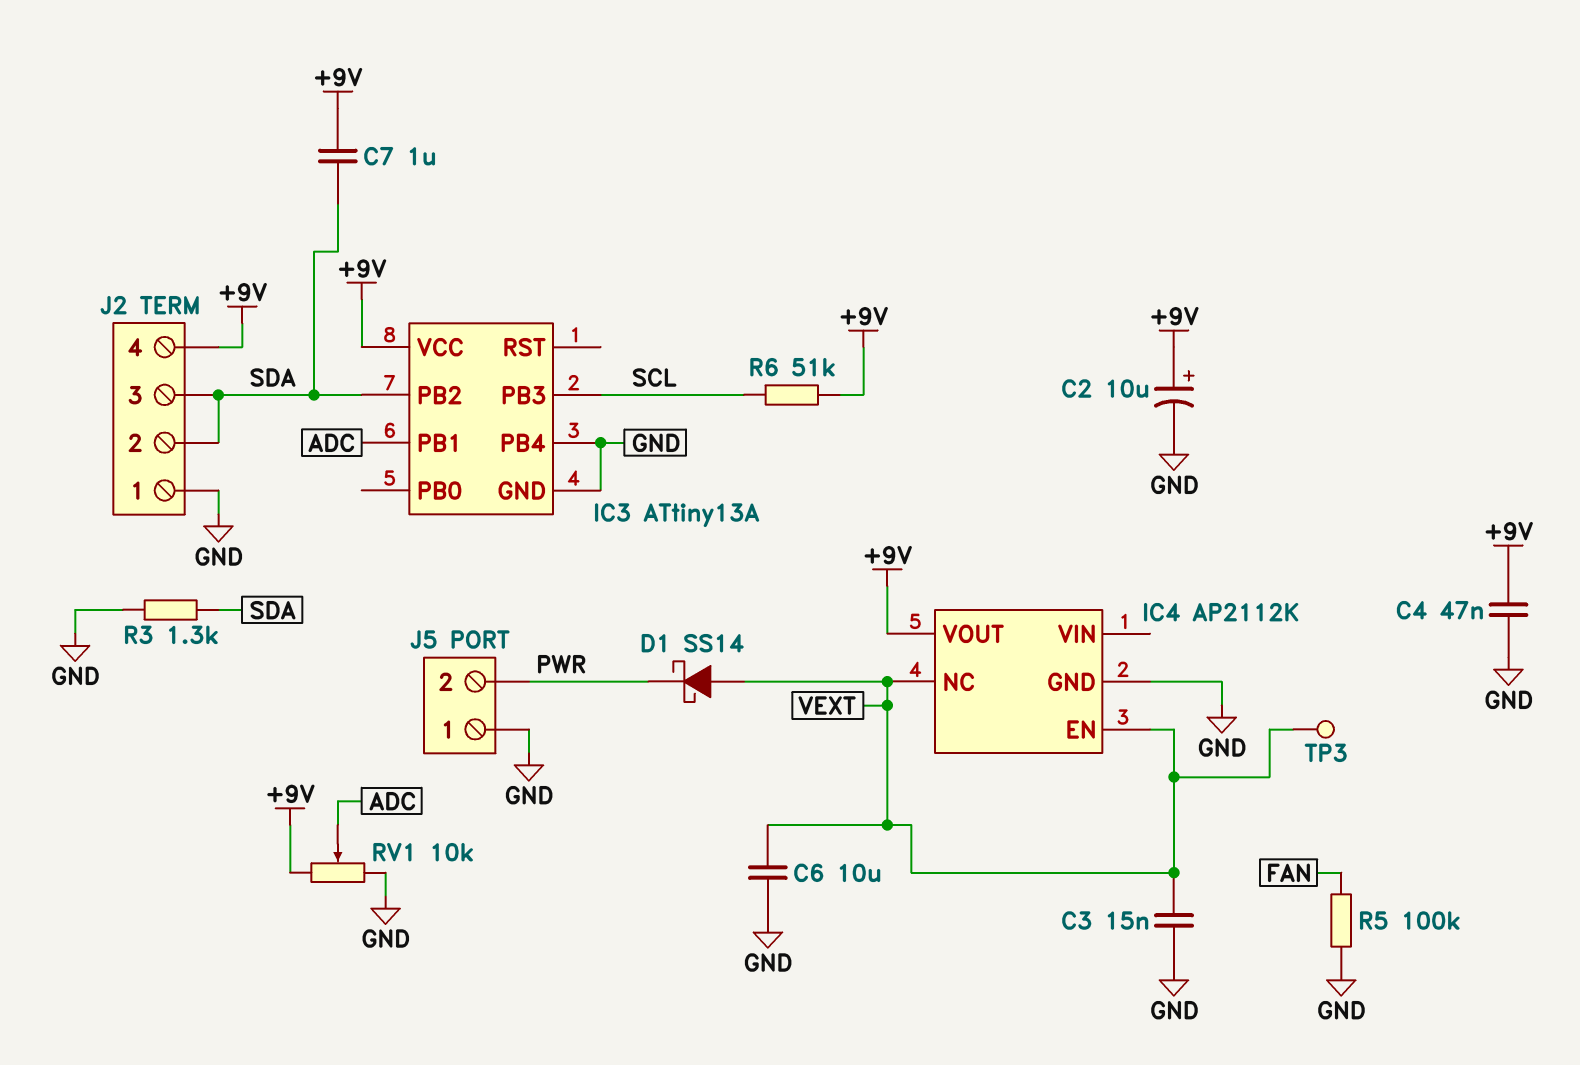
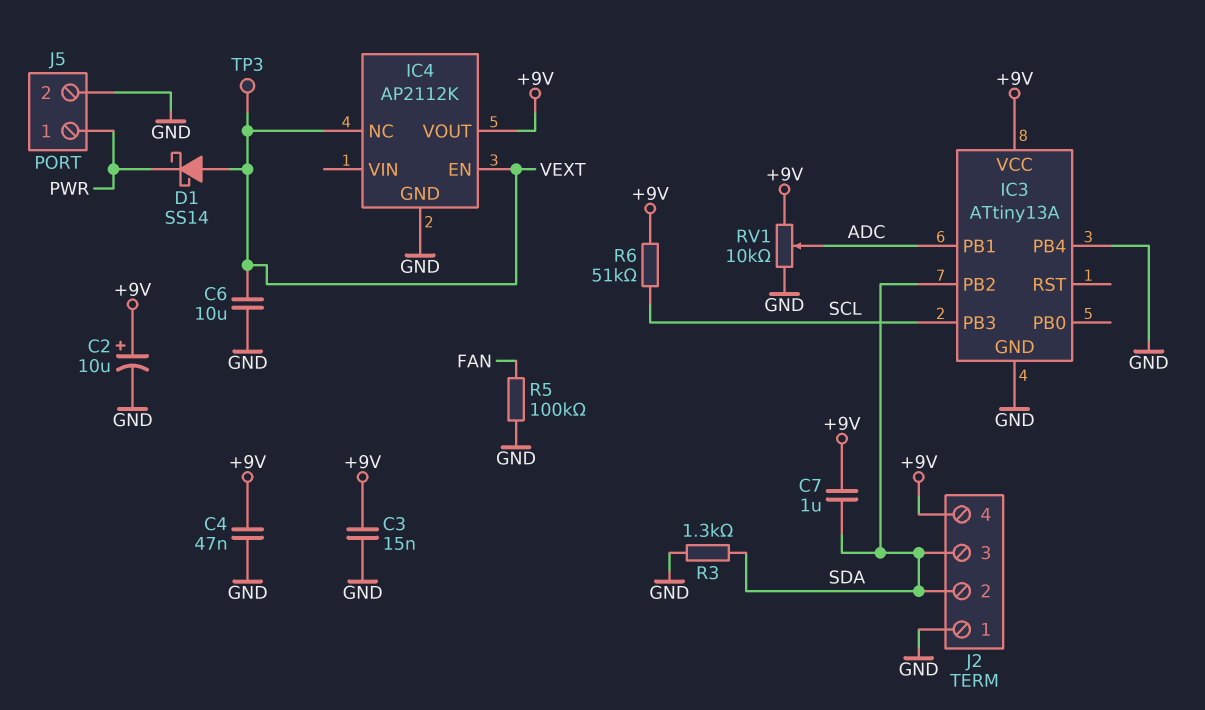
C3: 15nF (GND, VEXT) -> 15nF (+9V, GND)
J5 pin 1: GND -> PWR
J5 pin 2: PWR -> GND

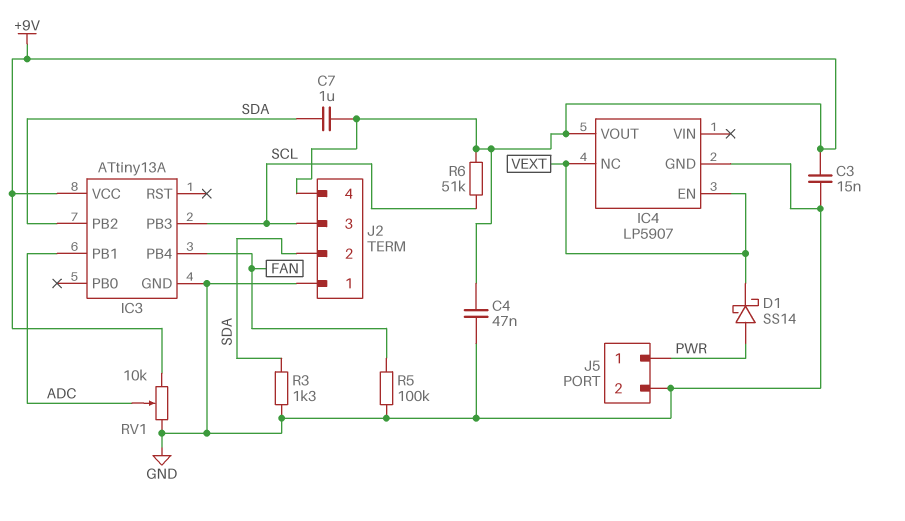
C2: 10uF (plus +9V, minus GND) -> none
C6: 10uF (GND, VEXT) -> none
D1: schottky SS14 (A VEXT, K PWR) -> schottky SS14 (A PWR, K VEXT)
IC3 pin PB4: GND -> FAN
IC4: AP2112K -> LP5907
J2 pin 3: SDA -> SCL
TP3: test point (VEXT) -> none

